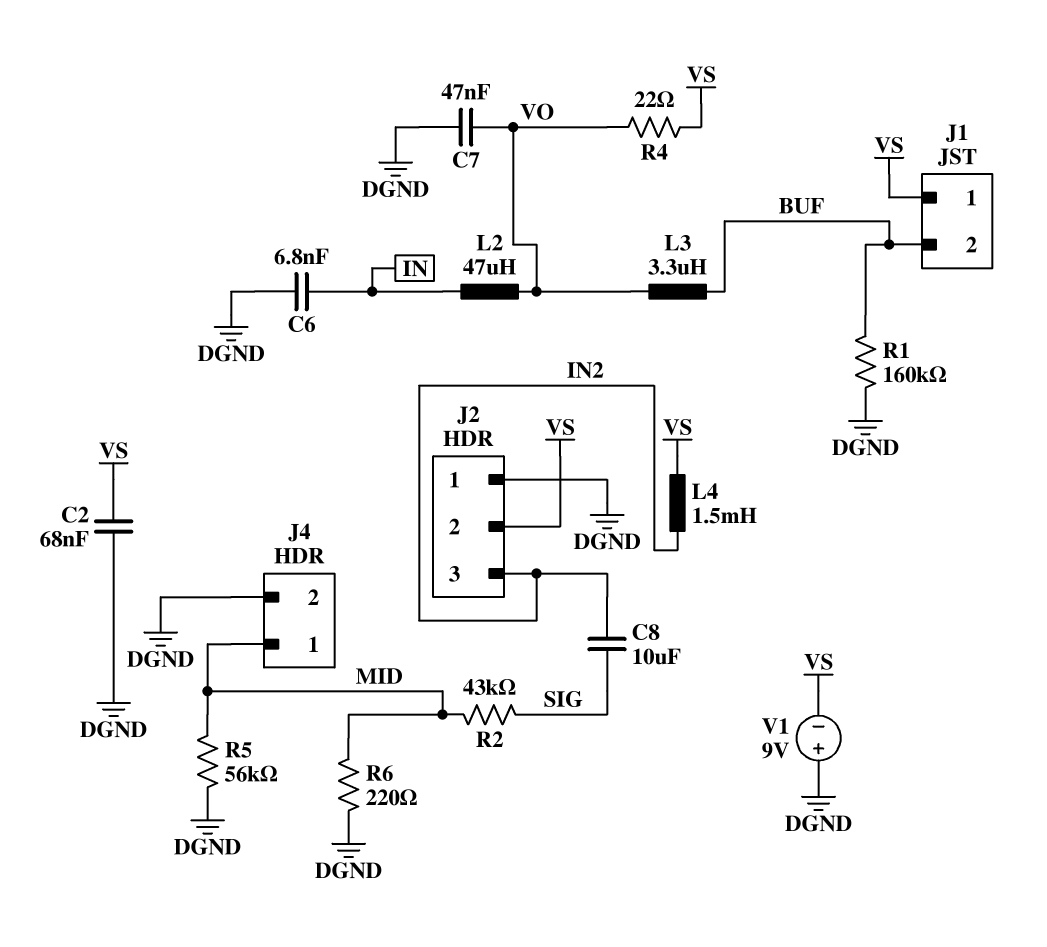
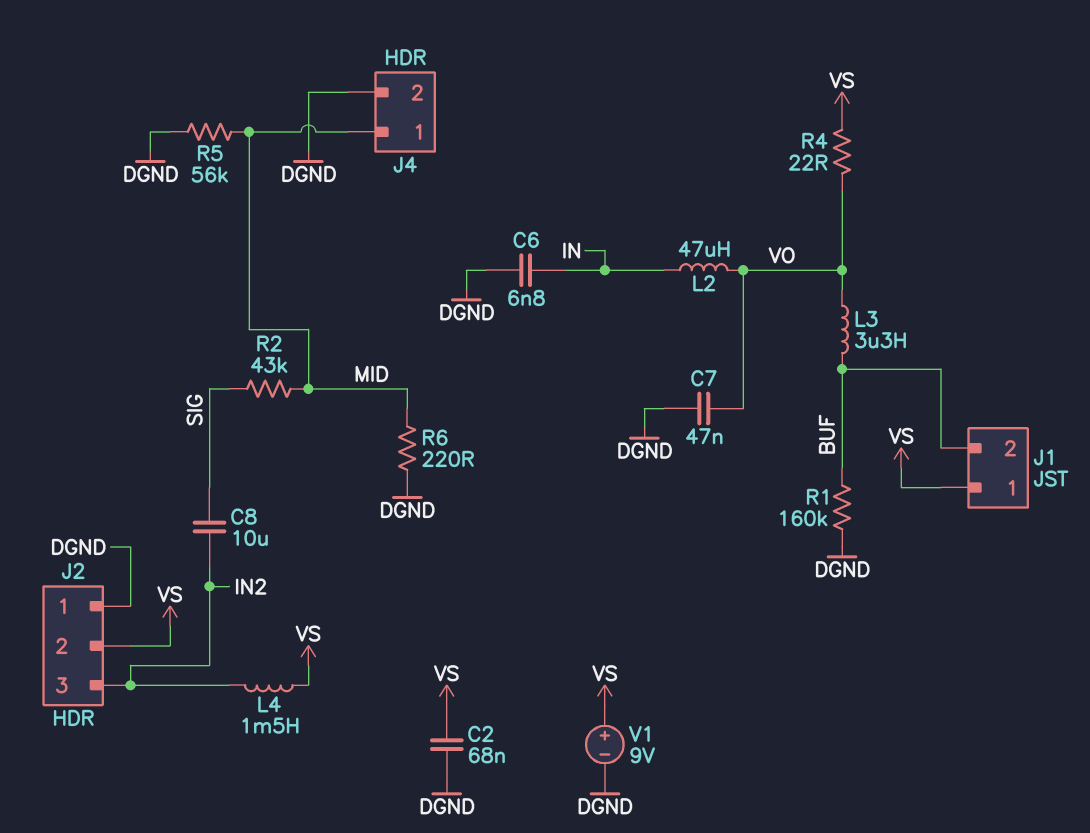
V1: 9V (plus DGND, minus VS) -> 9V (plus VS, minus DGND)

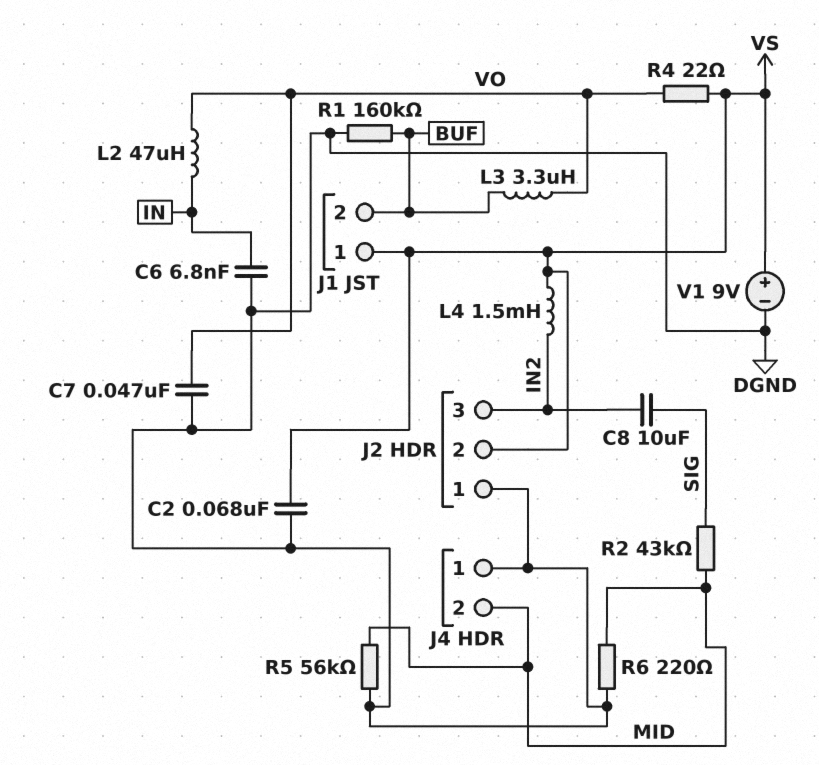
J4 pin 1: MID -> DGND
J4 pin 2: DGND -> MID

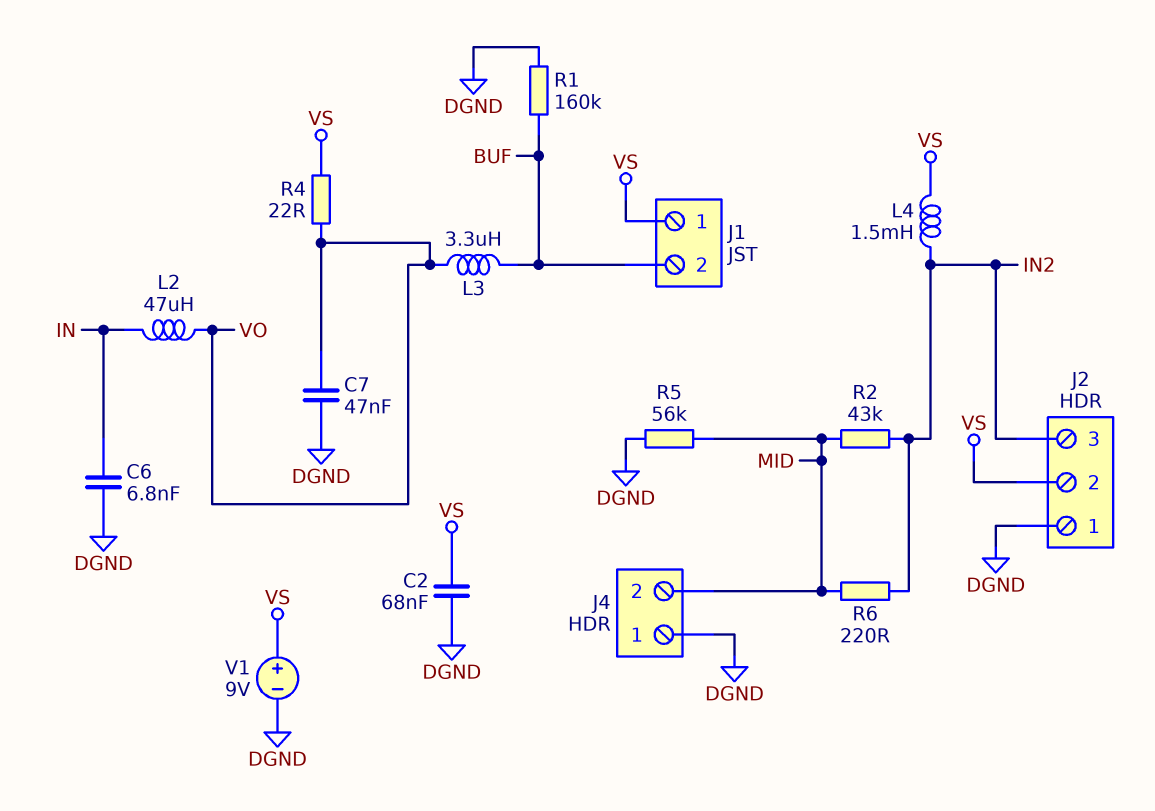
C8: 10uF (IN2, SIG) -> none
R2: 43k (MID, SIG) -> 43k (IN2, MID)
R6: 220 (DGND, MID) -> 220 (IN2, MID)

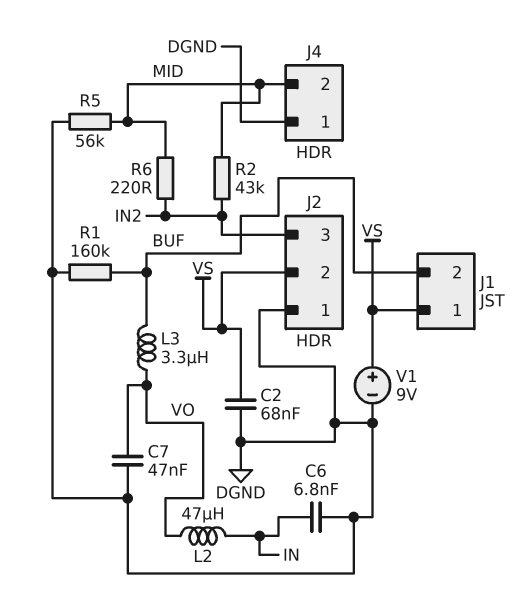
L4: 1.5mH (IN2, VS) -> none
R4: 22 (VO, VS) -> none

